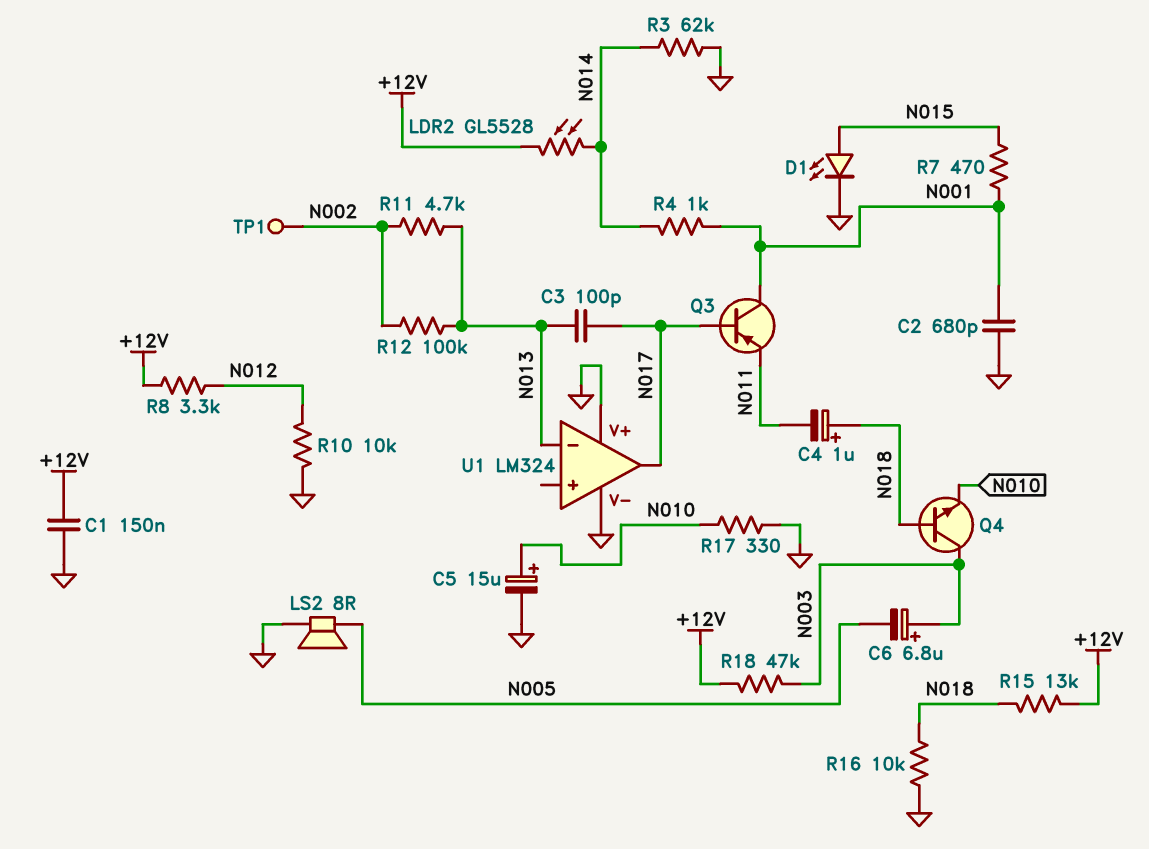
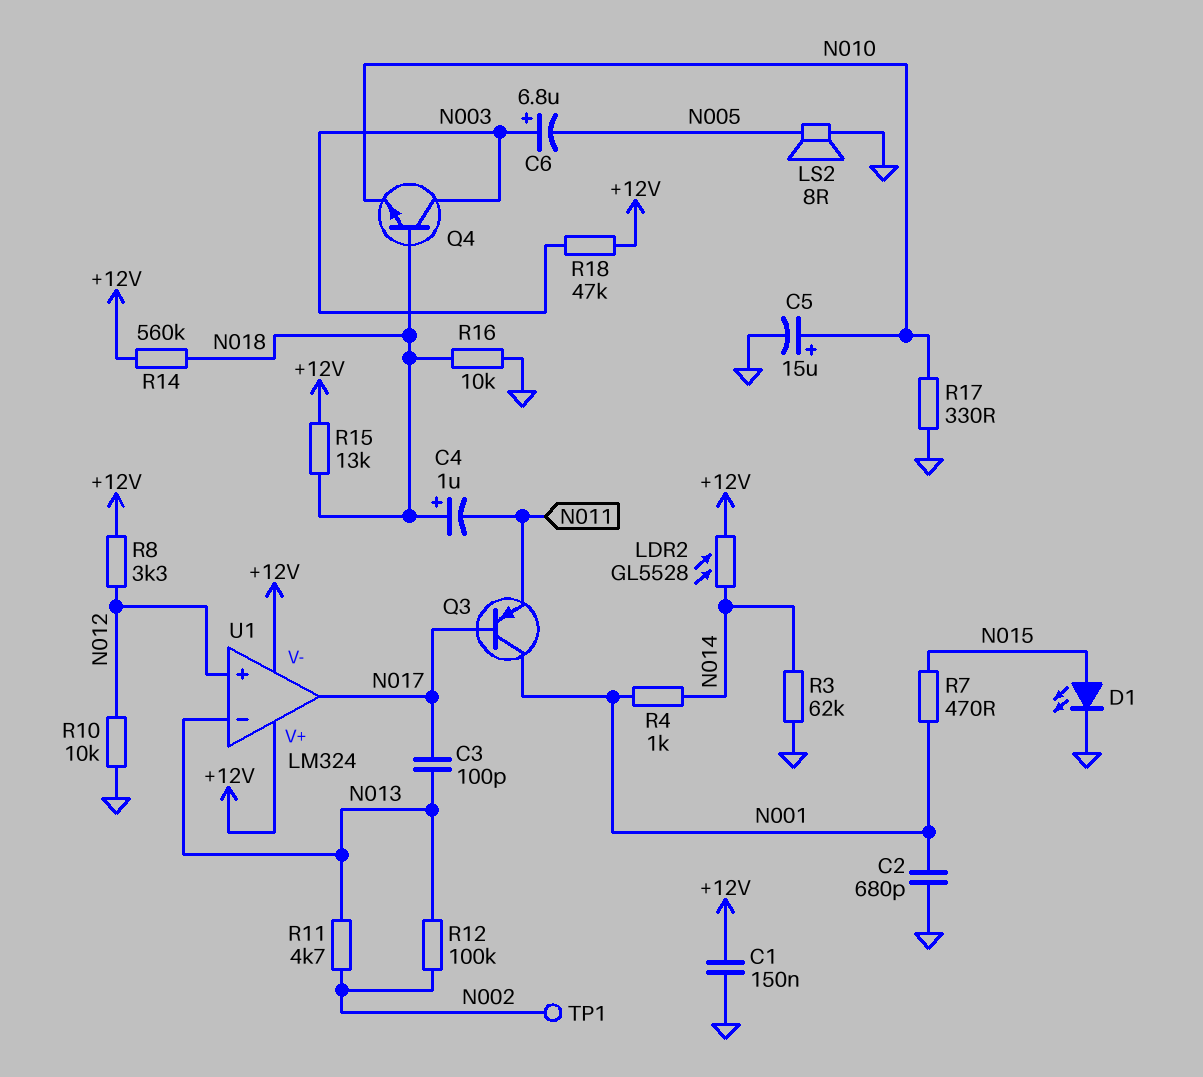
R14: none -> 560k (+12V, N018)
U1 pin V+: GND -> +12V
U1 pin V-: GND -> +12V
U1 pin in+: none -> N012

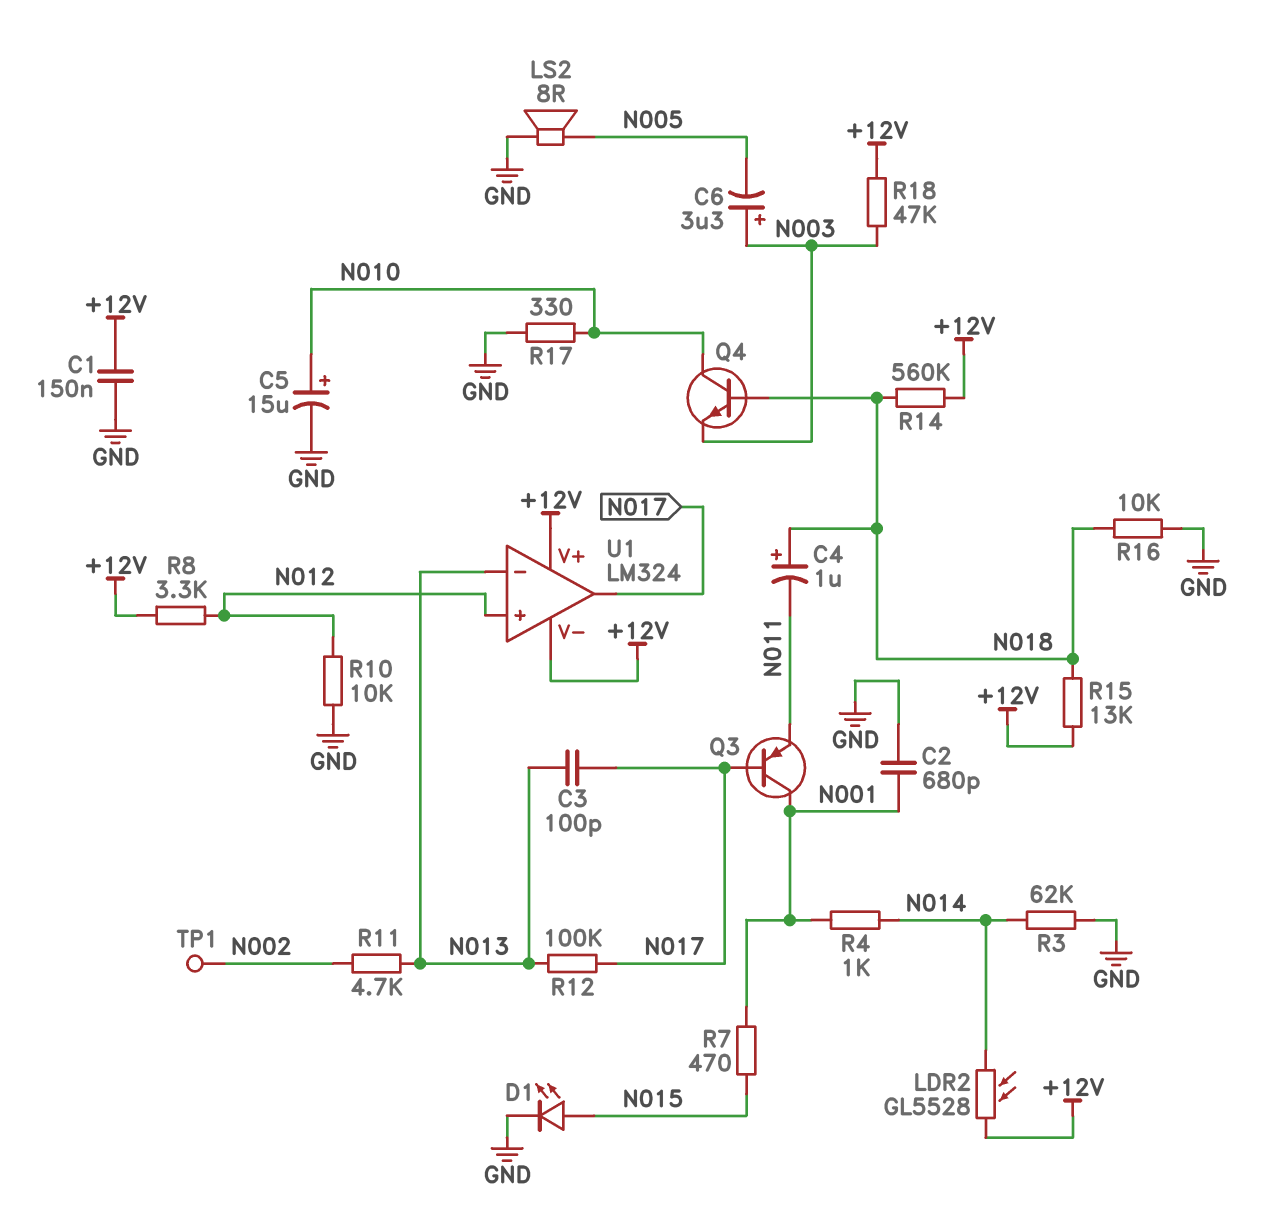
C6: 6.8uF (plus N003, minus N005) -> 3.3uF (plus N003, minus N005)
Q4: NPN (B N018, C N003, E N010) -> NPN (B N018, C N010, E N003)
R12: 100k (N002, N013) -> 100k (N013, N017)

